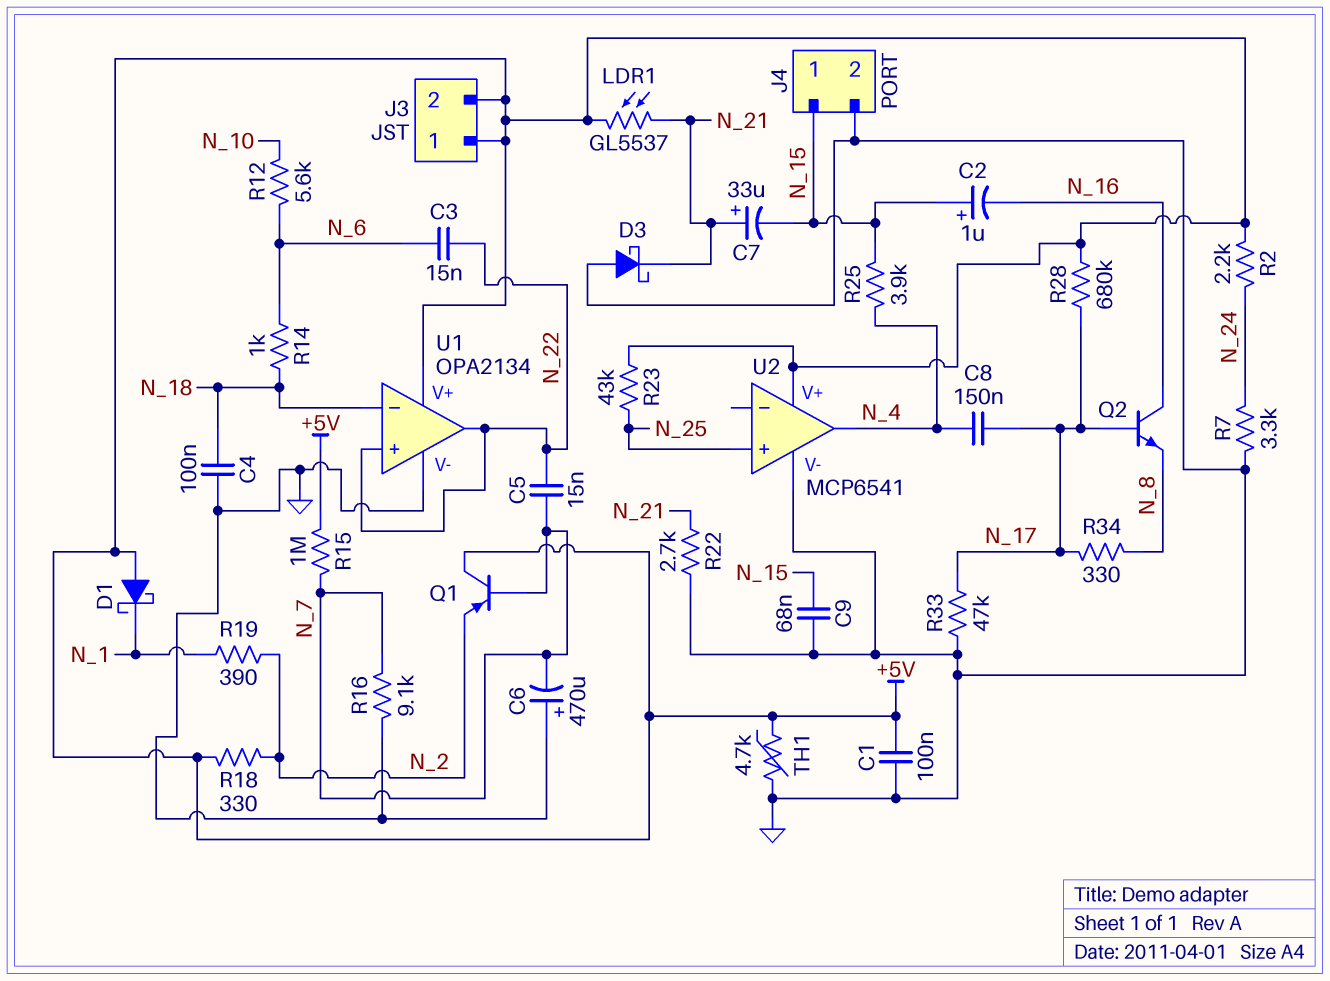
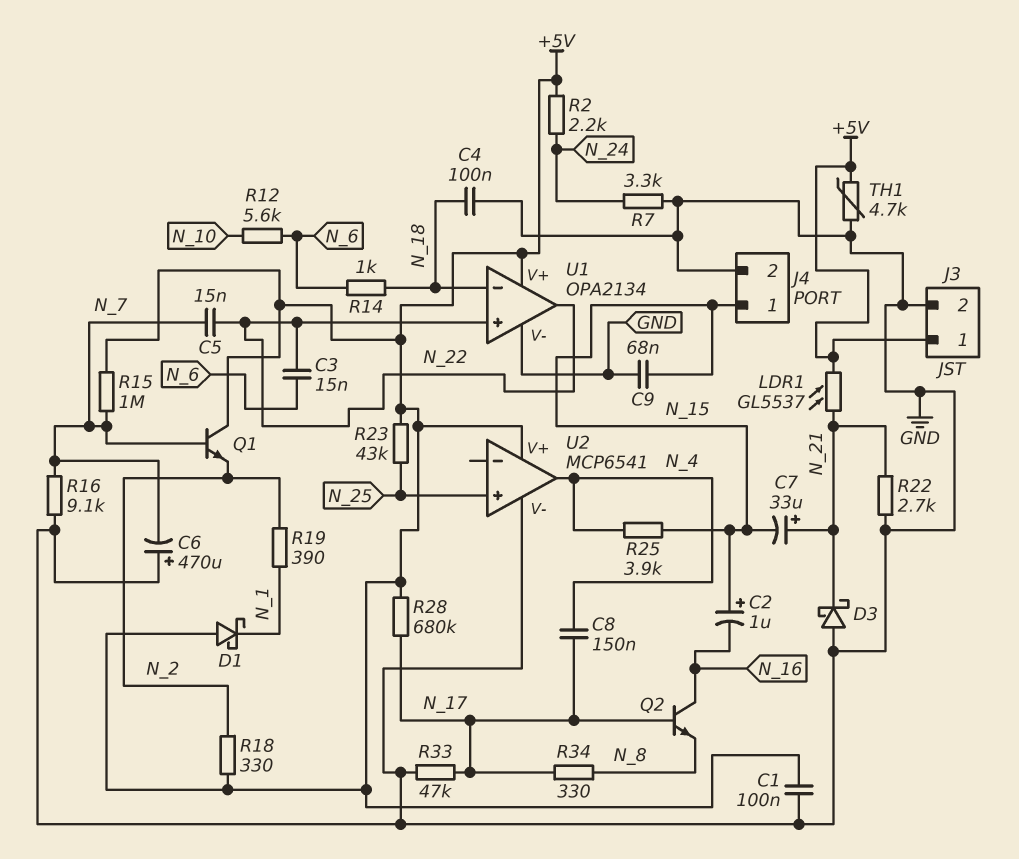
J3 pin 2: +5V -> GND
Q1: PNP (B N_7, C +5V, E N_2) -> NPN (B N_7, C +5V, E N_2)

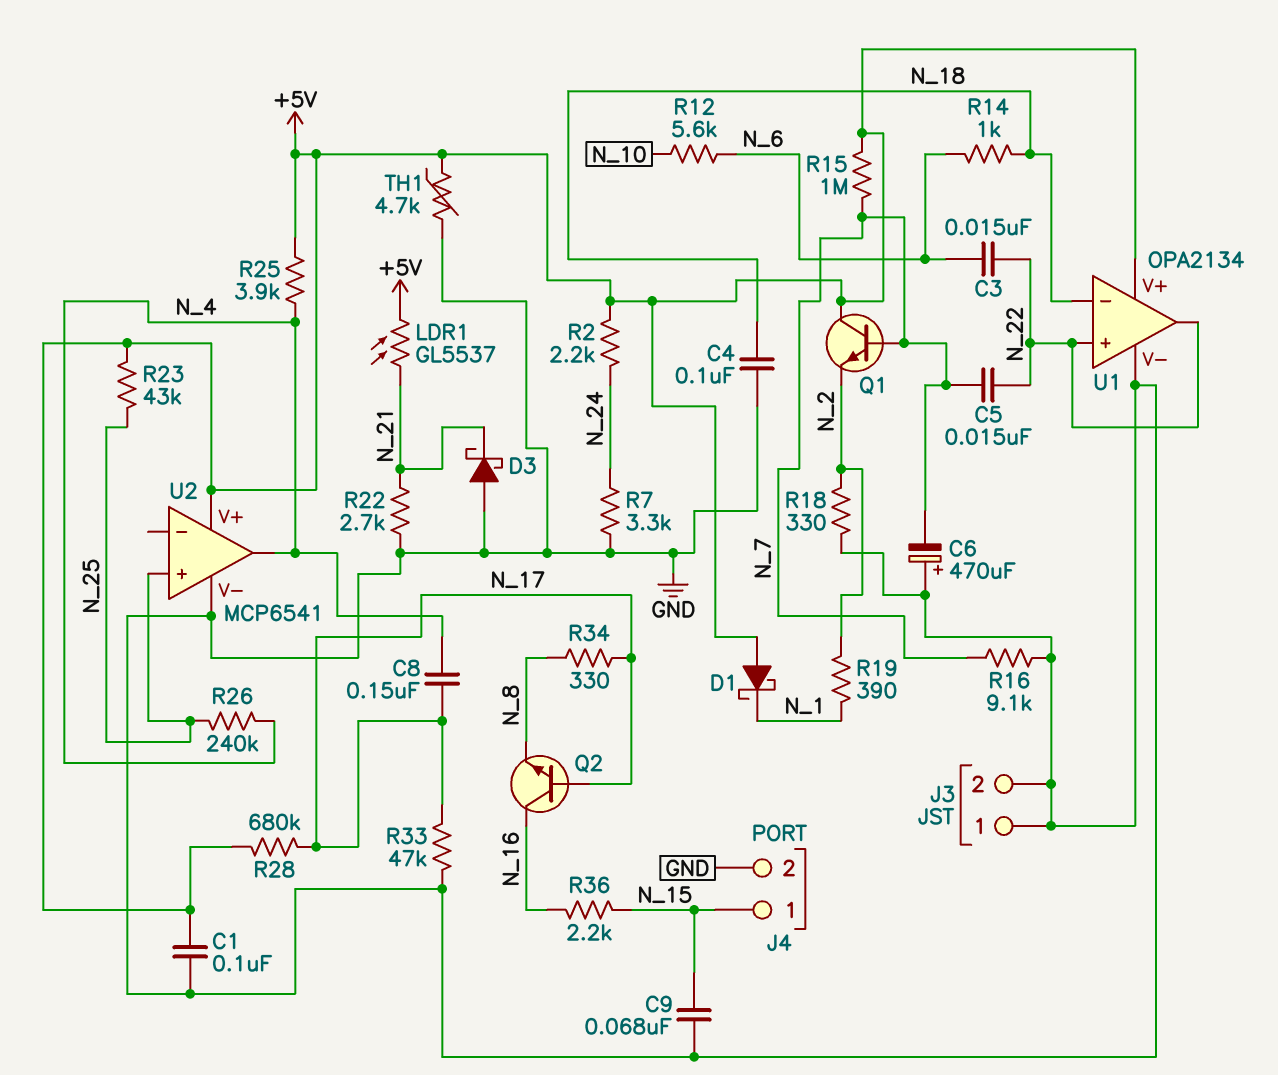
C2: 1uF (plus N_15, minus N_16) -> none
C7: 33uF (plus N_21, minus N_15) -> none
J3 pin 1: +5V -> GND
R18: 330 (+5V, N_2) -> 330 (GND, N_2)
R25: 3.9k (N_4, N_15) -> 3.9k (+5V, N_4)
R26: none -> 240k (N_4, N_25)
R36: none -> 2.2k (N_15, N_16)

